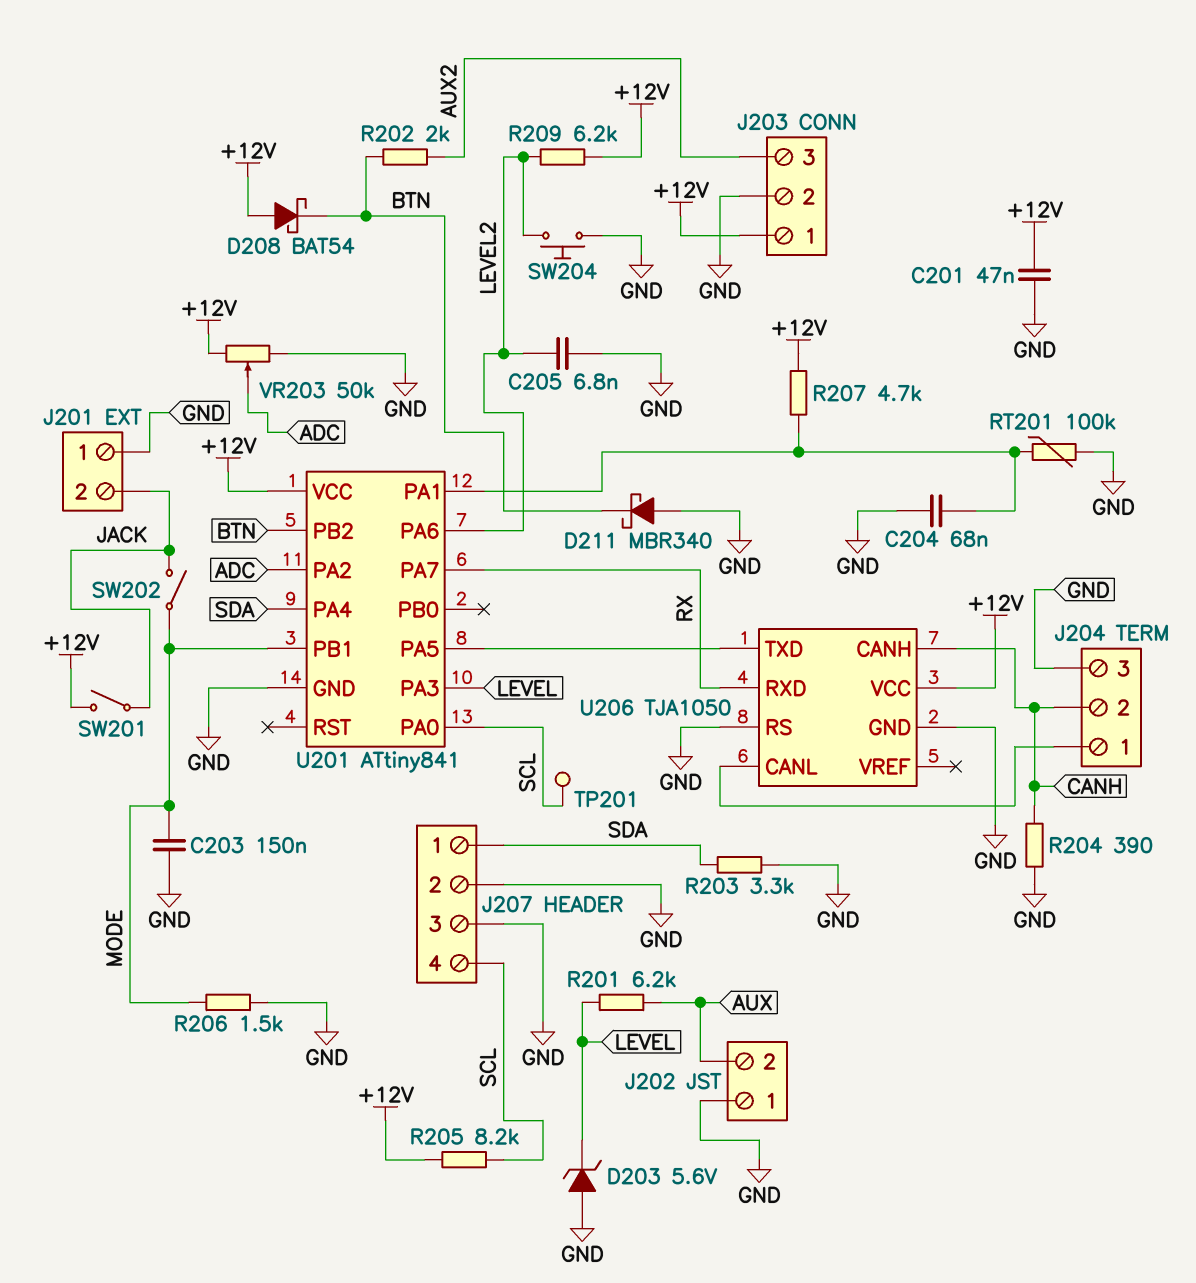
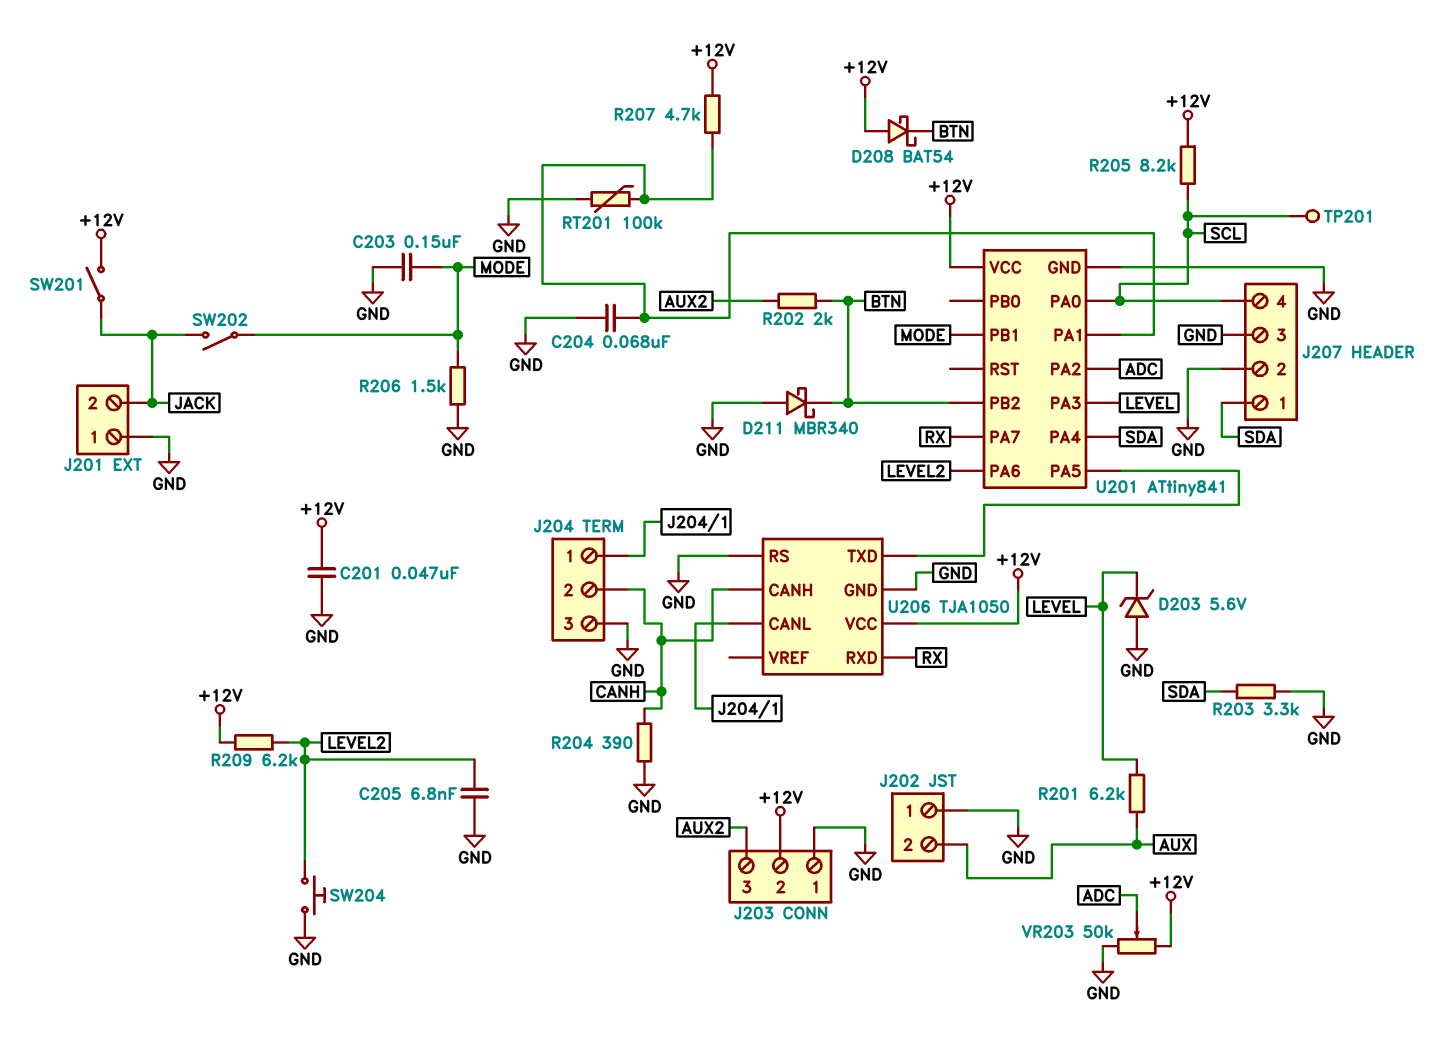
J203 pin 1: +12V -> GND
J203 pin 2: GND -> +12V

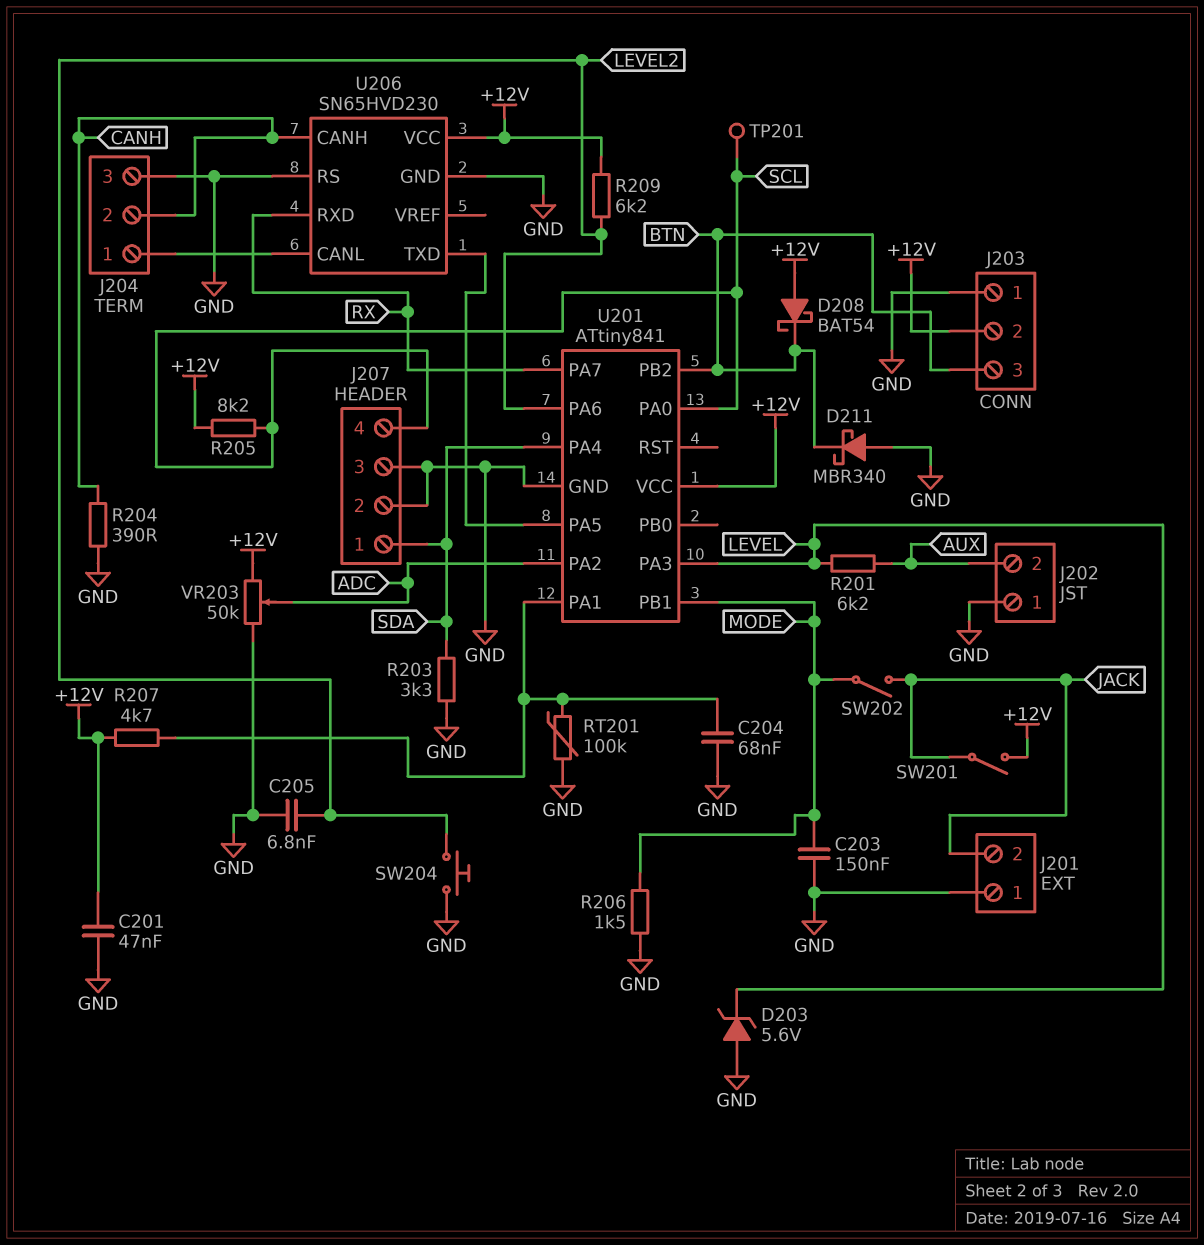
J203 pin 3: AUX2 -> BTN
R202: 2k (AUX2, BTN) -> none
U206: TJA1050 -> SN65HVD230

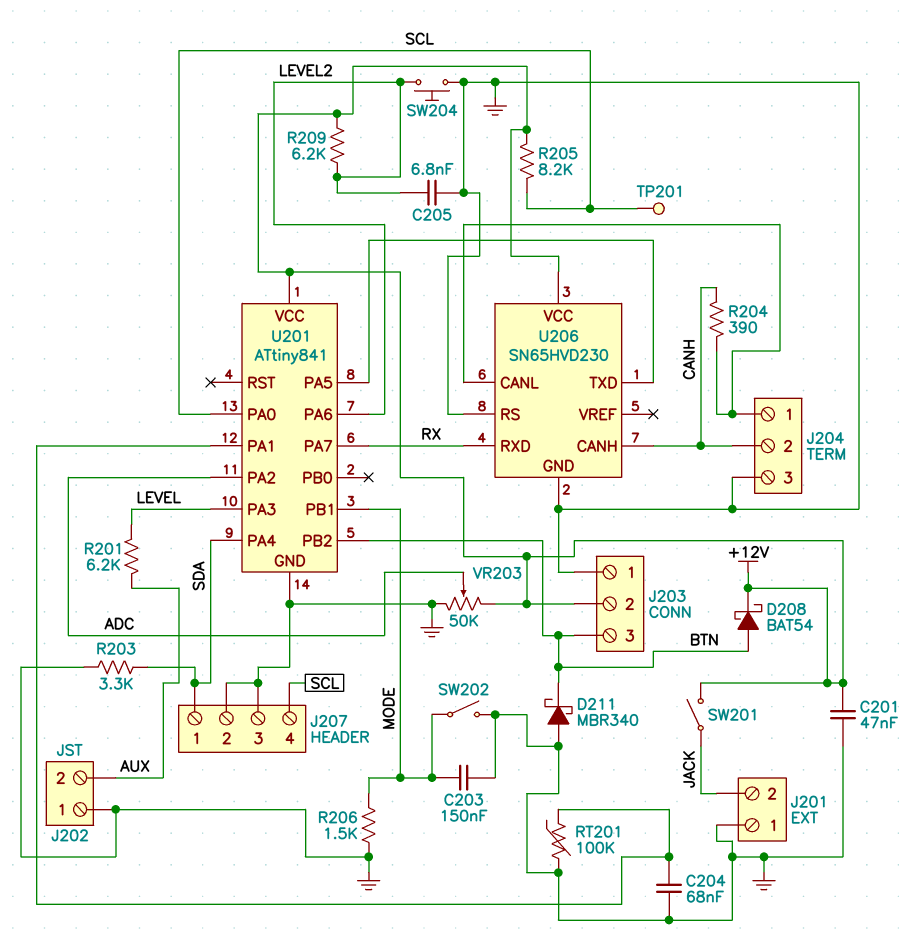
D203: zener 5.6V (A GND, K LEVEL) -> none
D208: schottky BAT54 (A +12V, K BTN) -> schottky BAT54 (A BTN, K +12V)
R204: 390 (CANH, GND) -> 390 (CANH, J204/1)
R207: 4.7k (+12V, U201/PA1) -> none
SW202: switch (JACK, MODE) -> switch (GND, MODE)

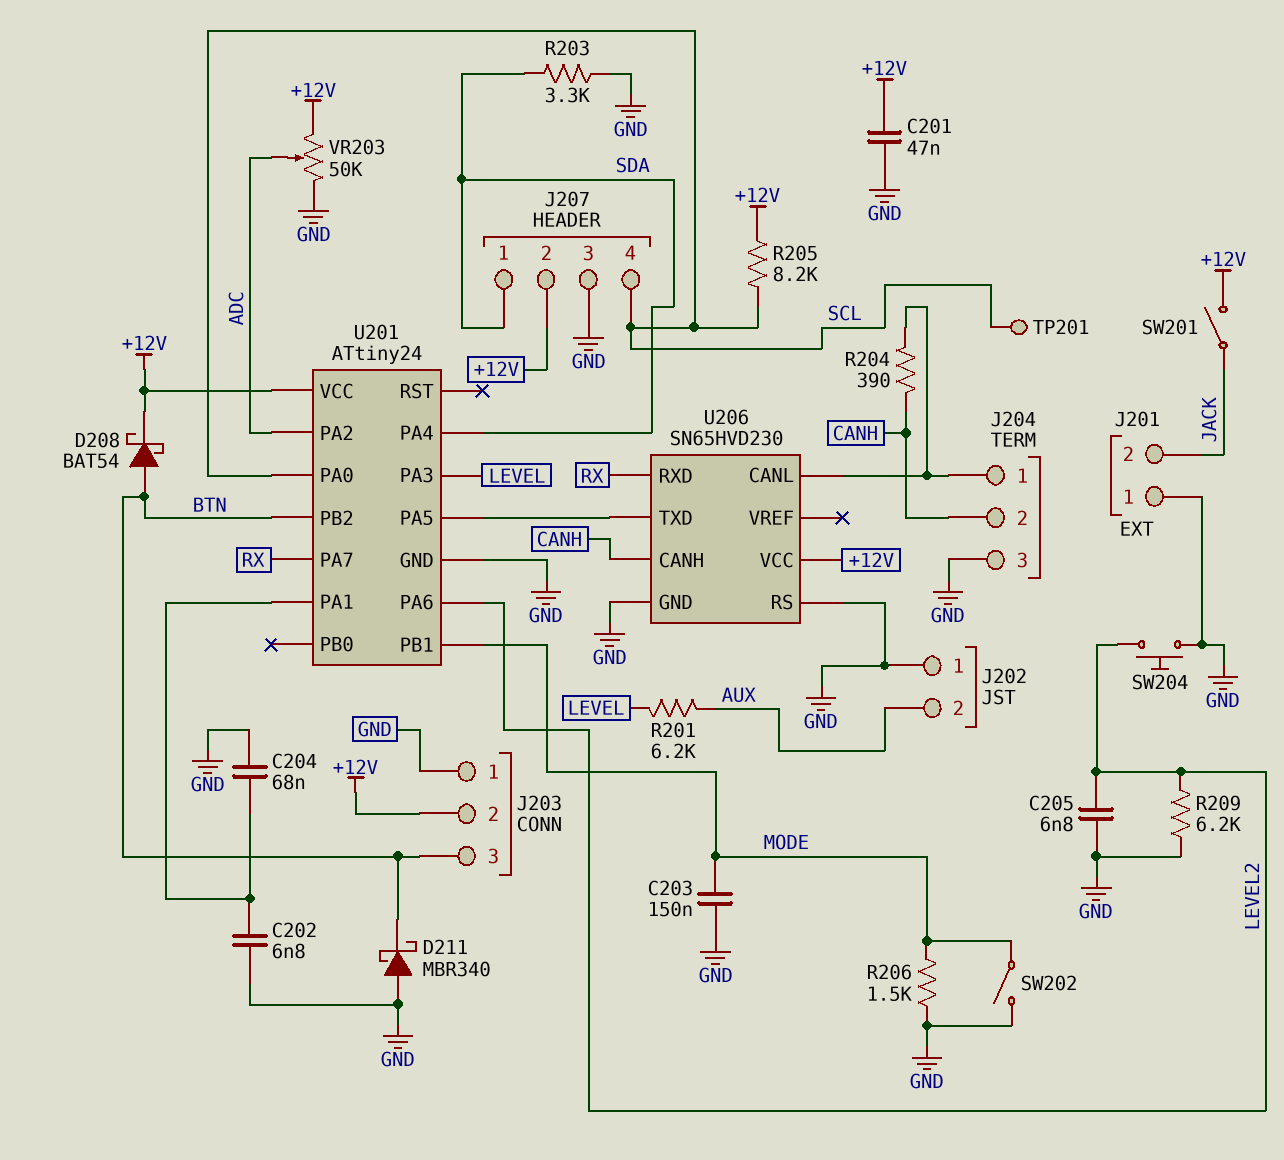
C202: none -> 6.8nF (GND, U201/PA1)
J207 pin 2: GND -> +12V
R209: 6.2k (+12V, LEVEL2) -> 6.2k (GND, LEVEL2)
RT201: 100k (GND, U201/PA1) -> none
U201: ATtiny841 -> ATtiny24

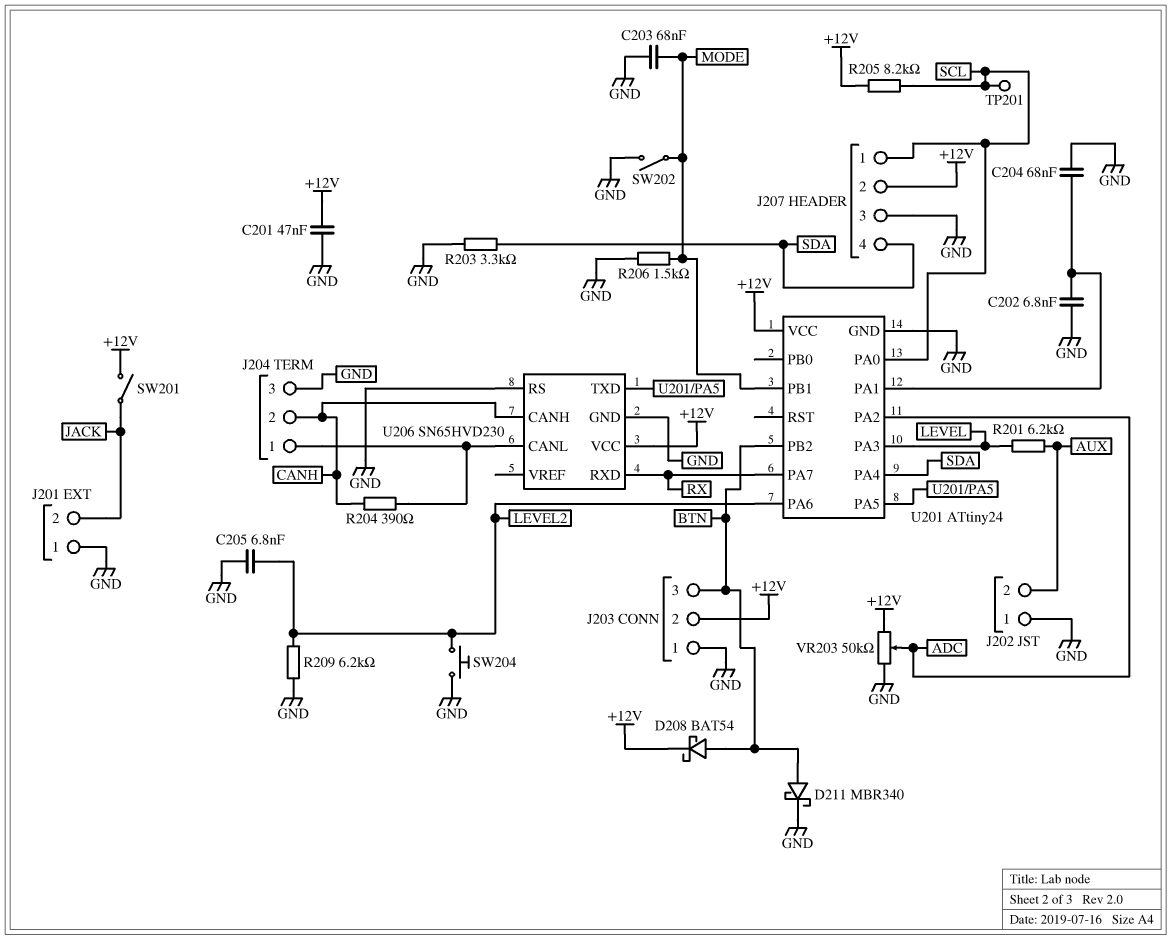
C203: 150nF (GND, MODE) -> 68nF (GND, MODE)
D211: schottky MBR340 (A GND, K BTN) -> schottky MBR340 (A BTN, K GND)
J207 pin 1: SDA -> SCL
J207 pin 4: SCL -> SDA

